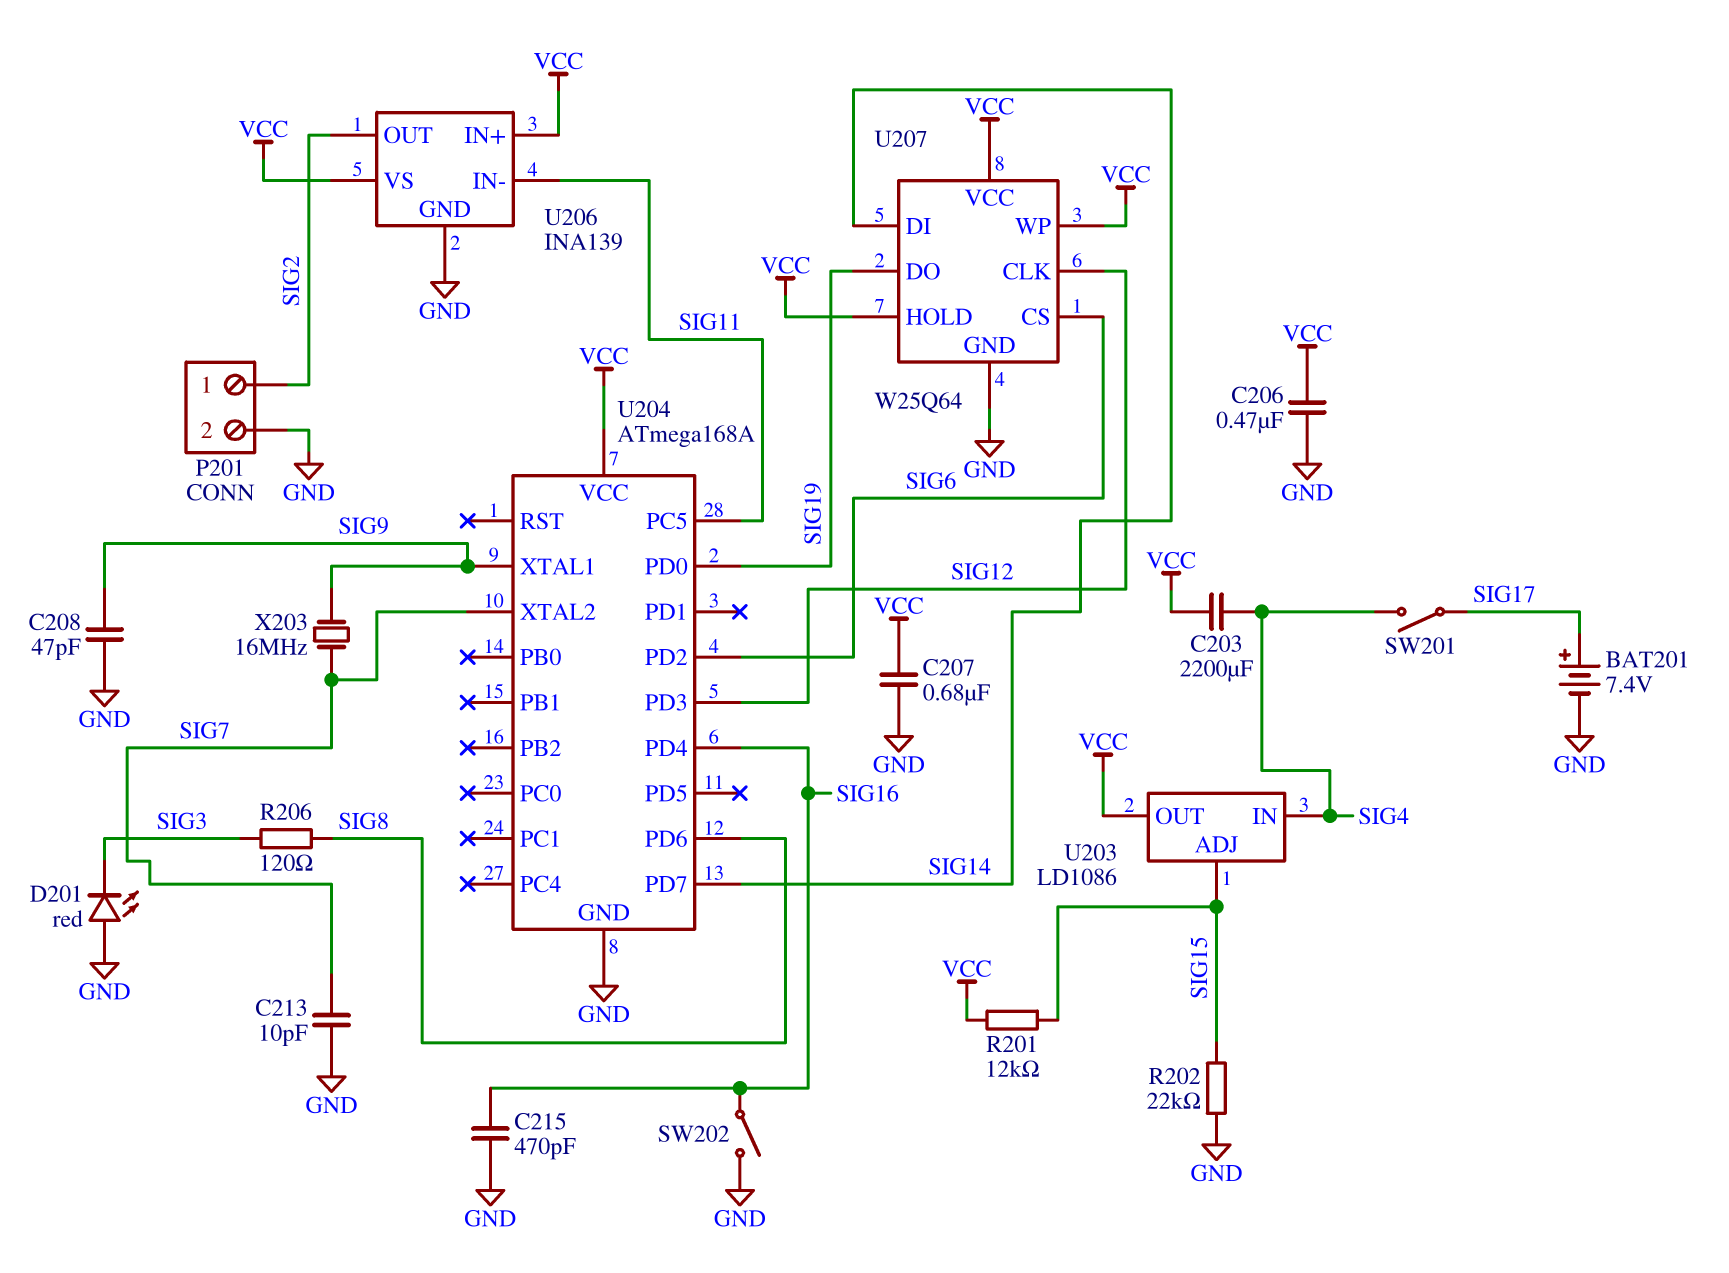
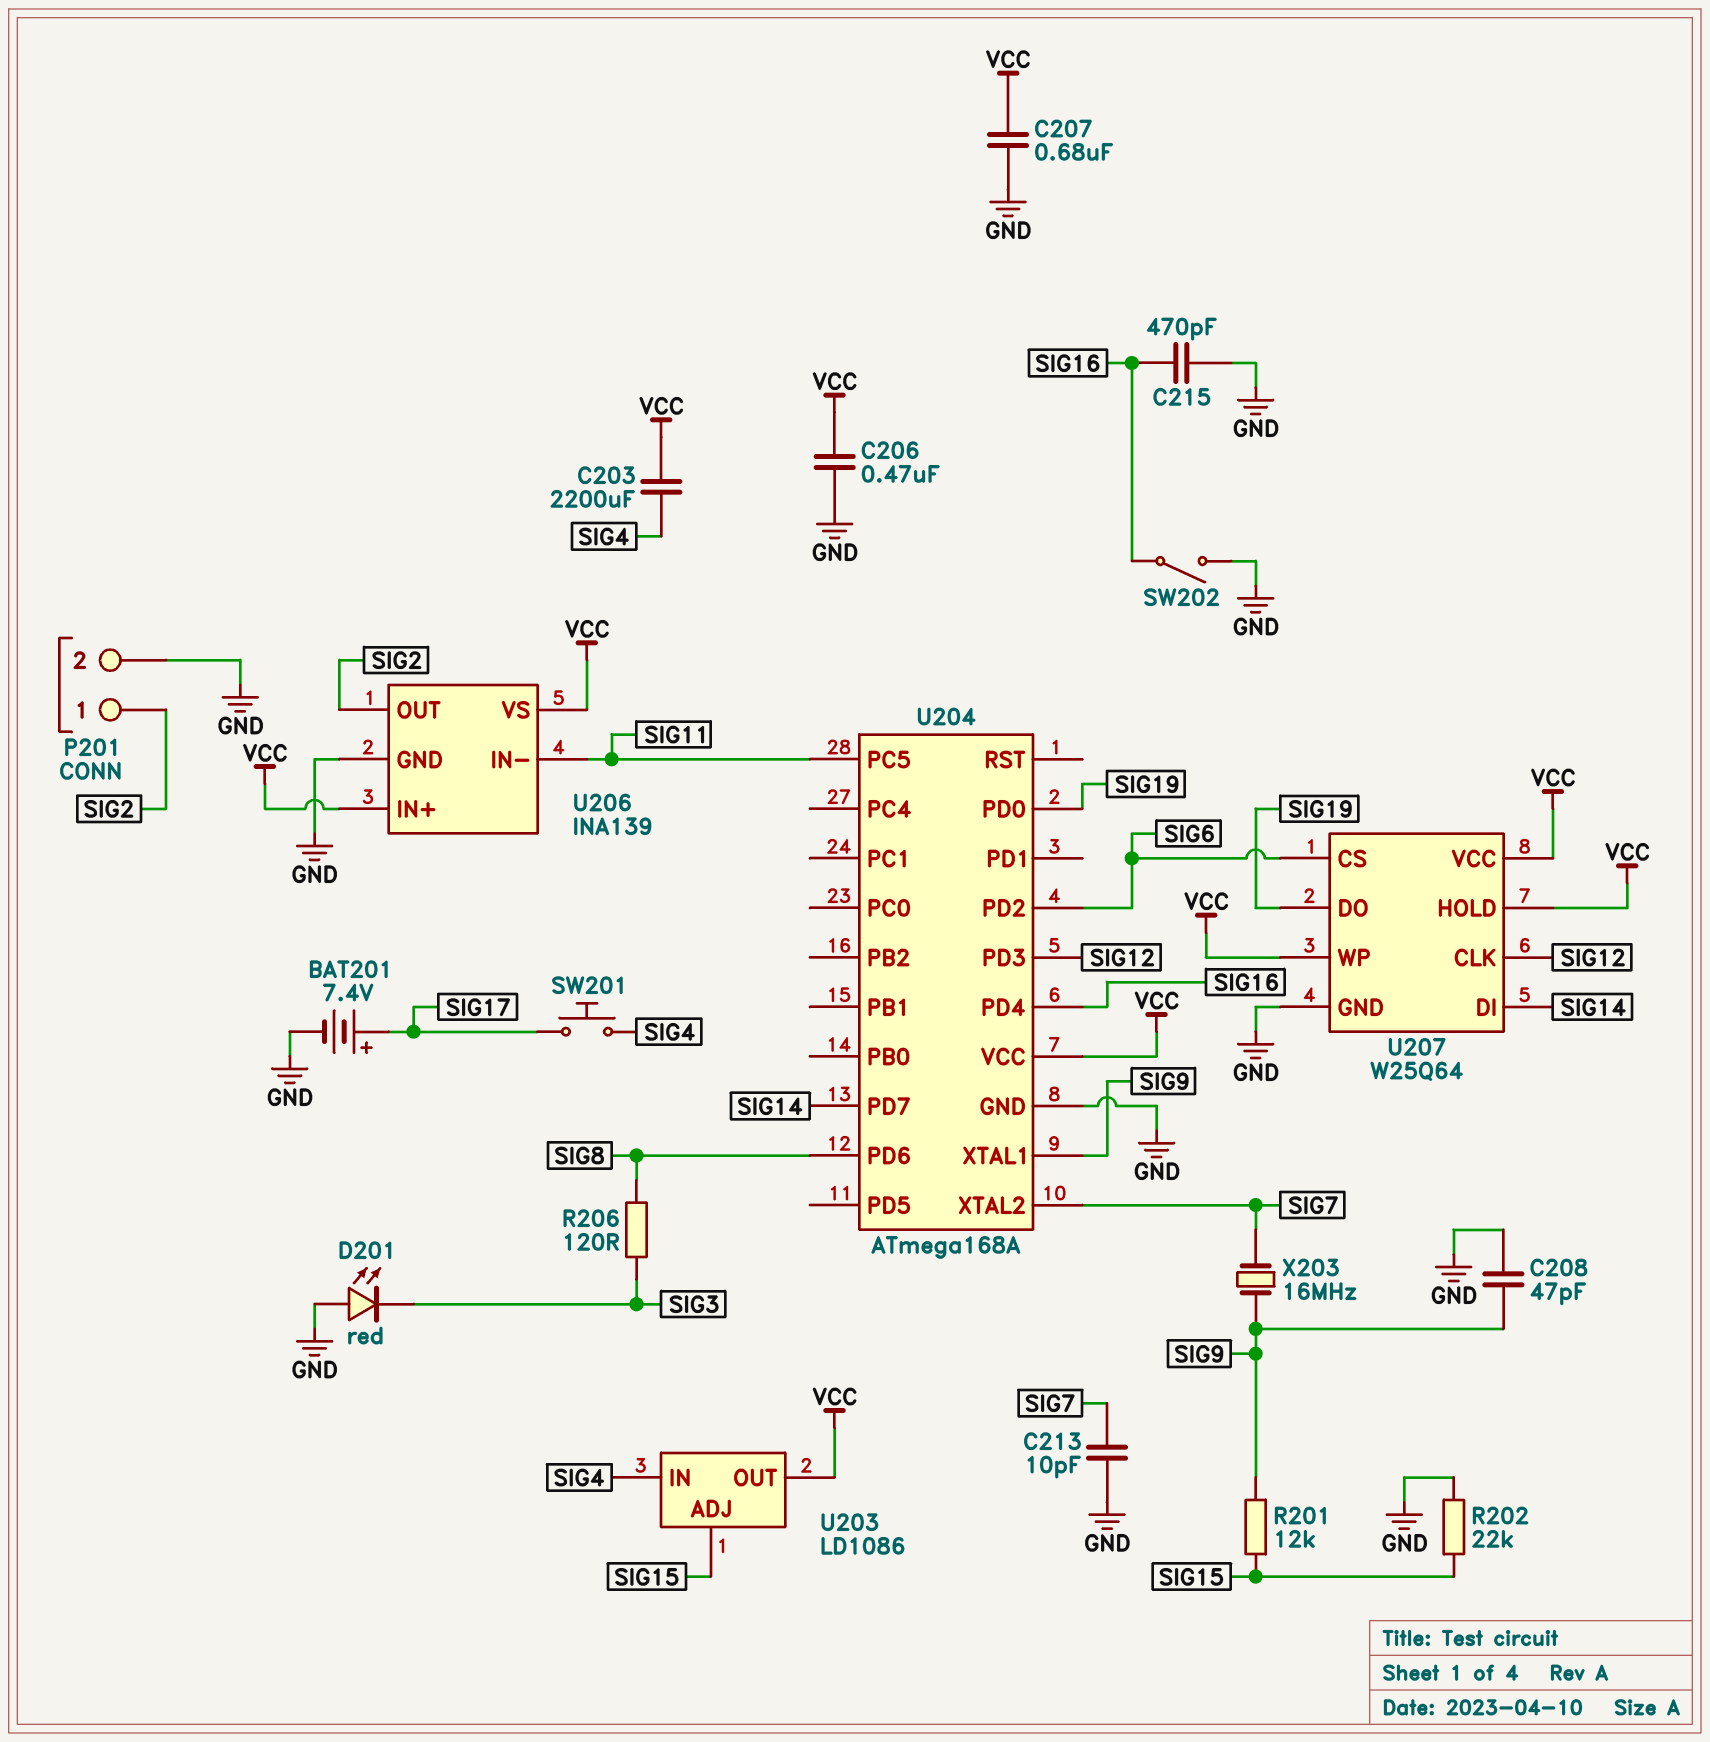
R201: 12k (SIG15, VCC) -> 12k (SIG9, SIG15)
SW201: switch (SIG4, SIG17) -> button (SIG4, SIG17)

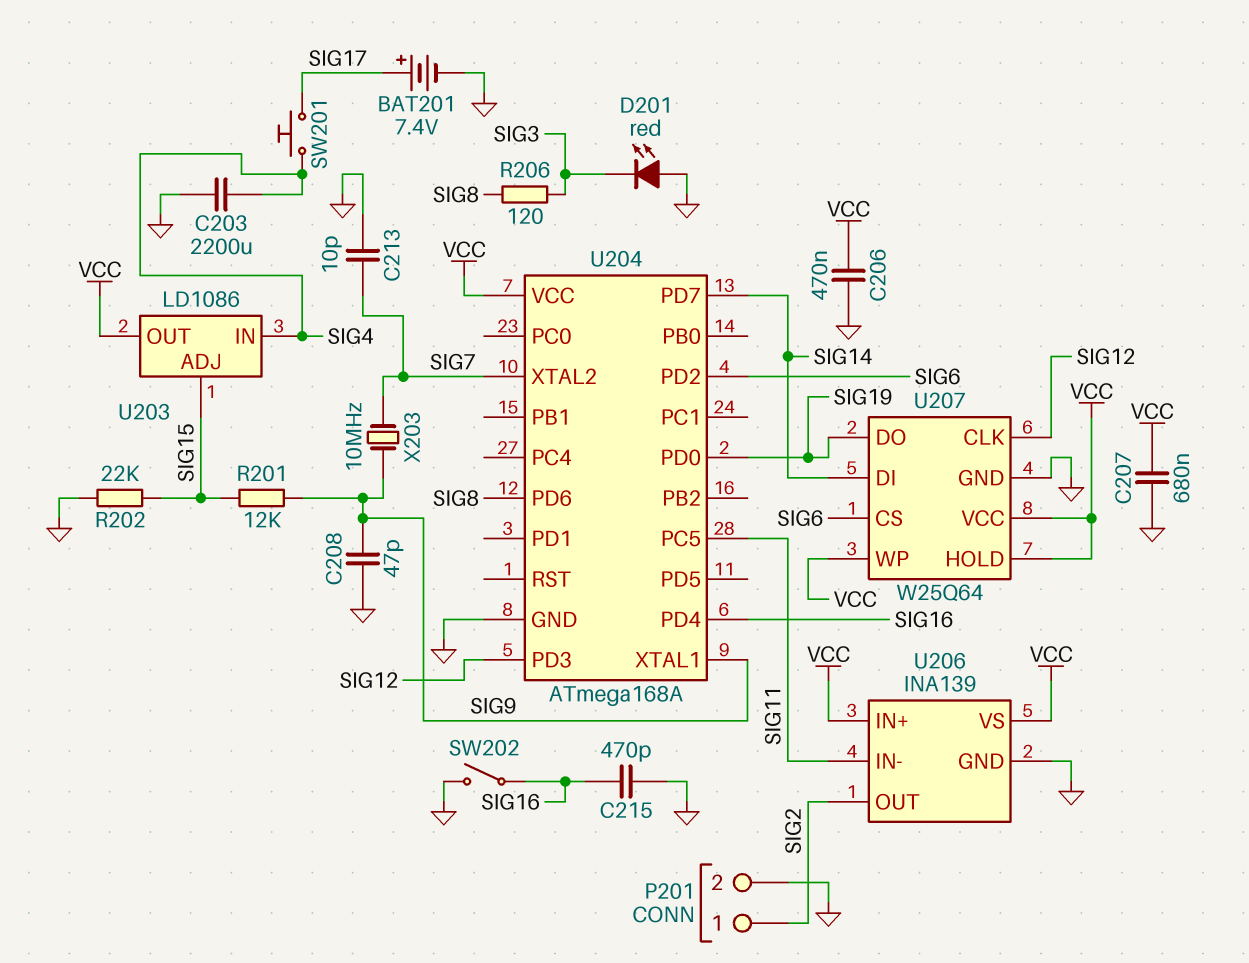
C203: 2200uF (SIG4, VCC) -> 2200uF (GND, SIG4)
X203: 16MHz (SIG7, SIG9) -> 10MHz (SIG7, SIG9)

